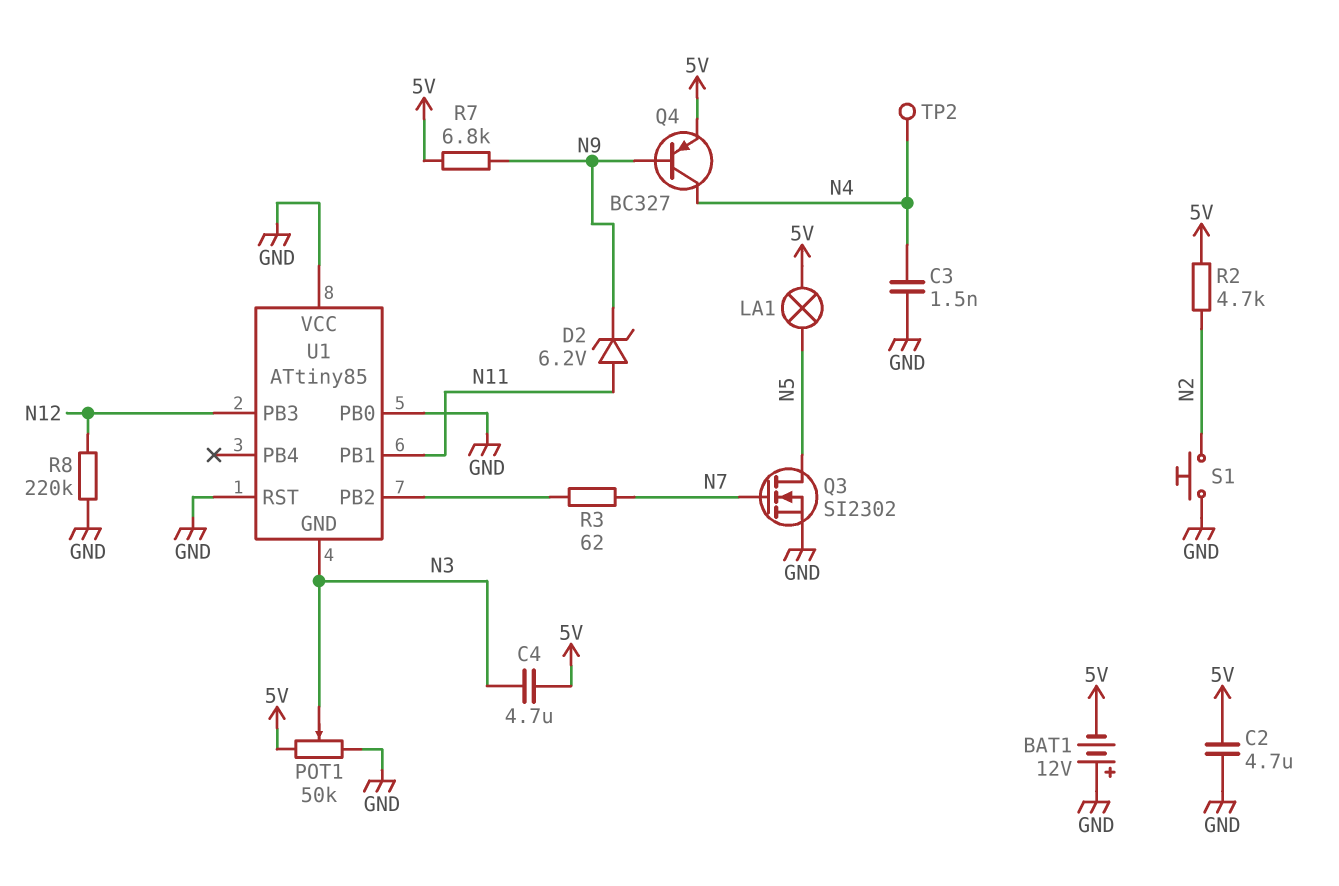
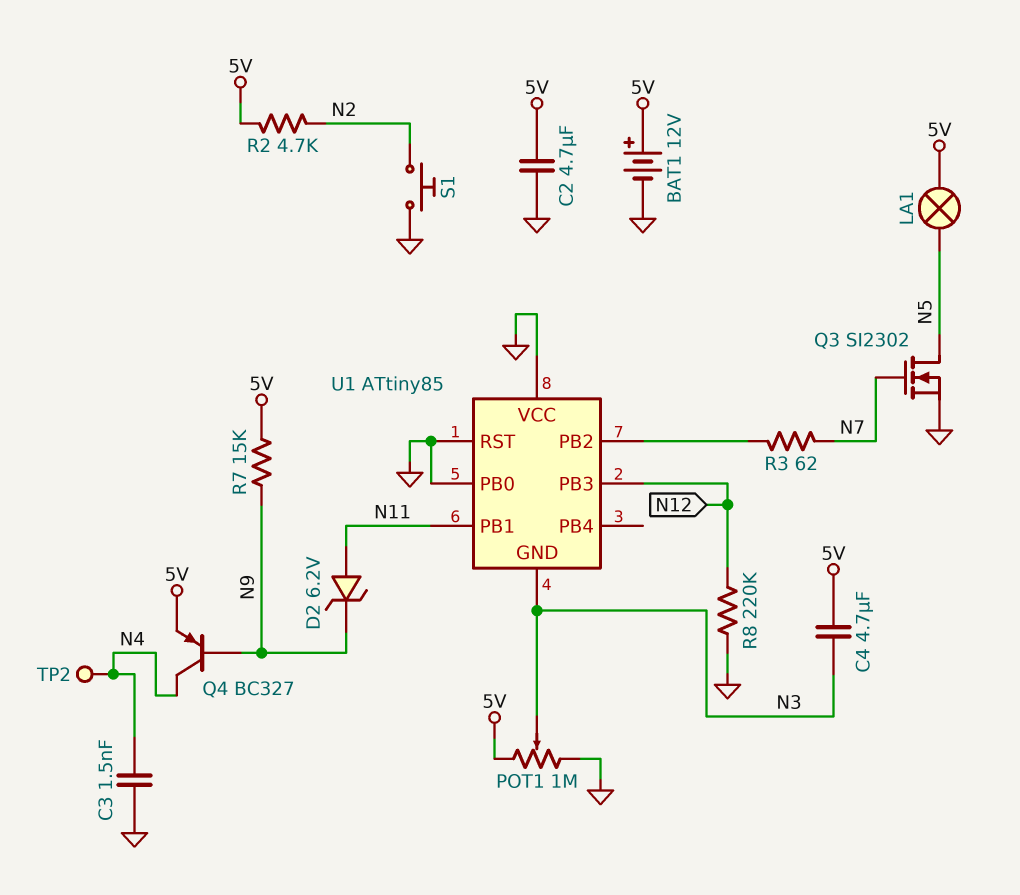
BAT1: 12V (plus GND, minus 5V) -> 12V (plus 5V, minus GND)
POT1: 50k (5V, GND, wiper N3) -> 1M (5V, GND, wiper N3)
R7: 6.8k (5V, N9) -> 15k (5V, N9)

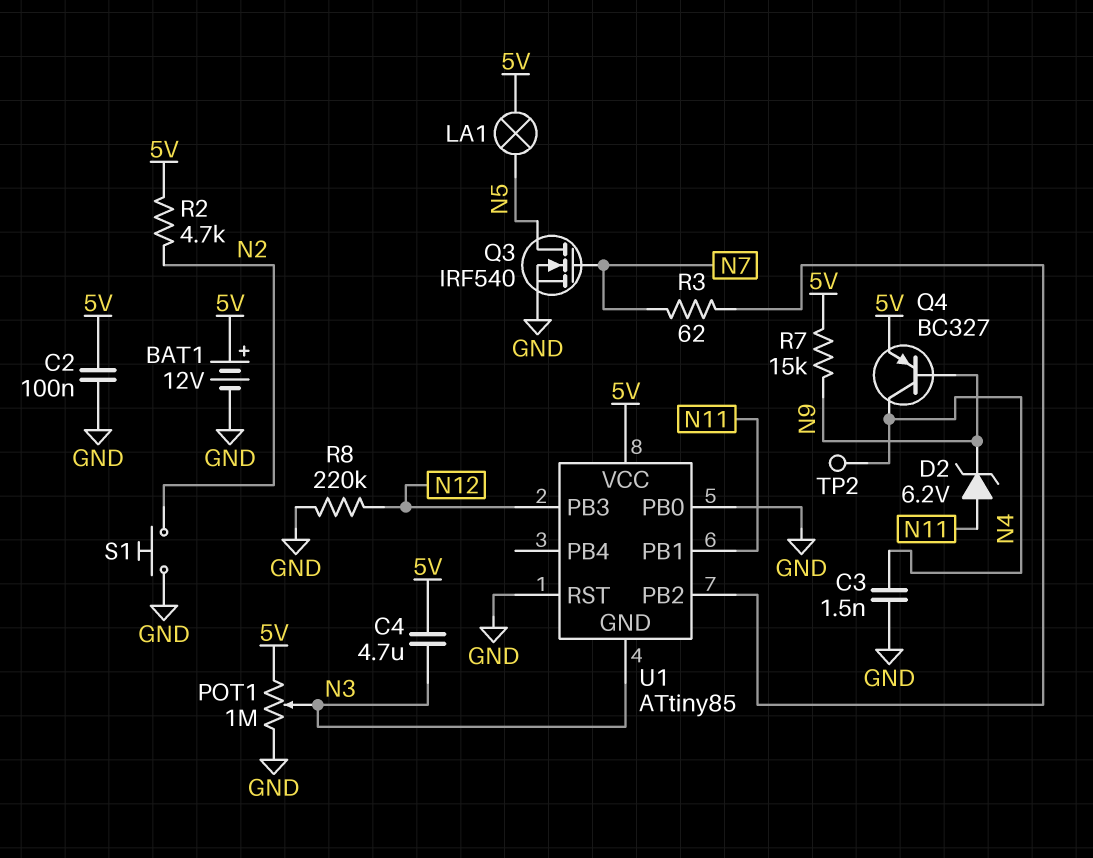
C2: 4.7uF (5V, GND) -> 100nF (5V, GND)
Q3: NMOS SI2302 (G N7, D N5, S GND) -> NMOS IRF540 (G N7, D N5, S GND)
U1 pin VCC: GND -> 5V

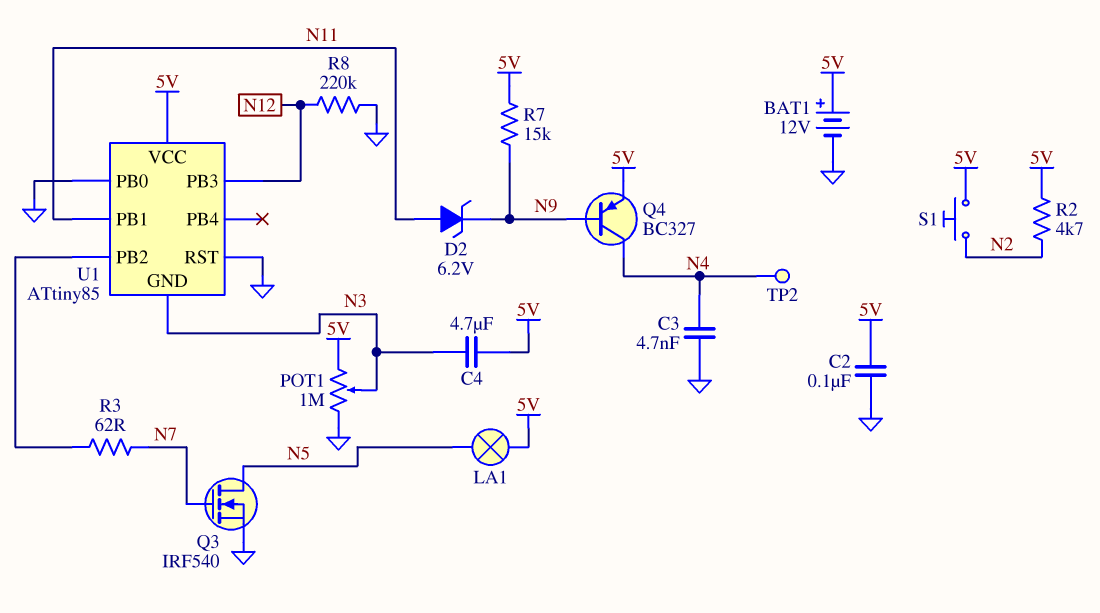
C3: 1.5nF (GND, N4) -> 4.7nF (GND, N4)
S1: button (GND, N2) -> button (5V, N2)

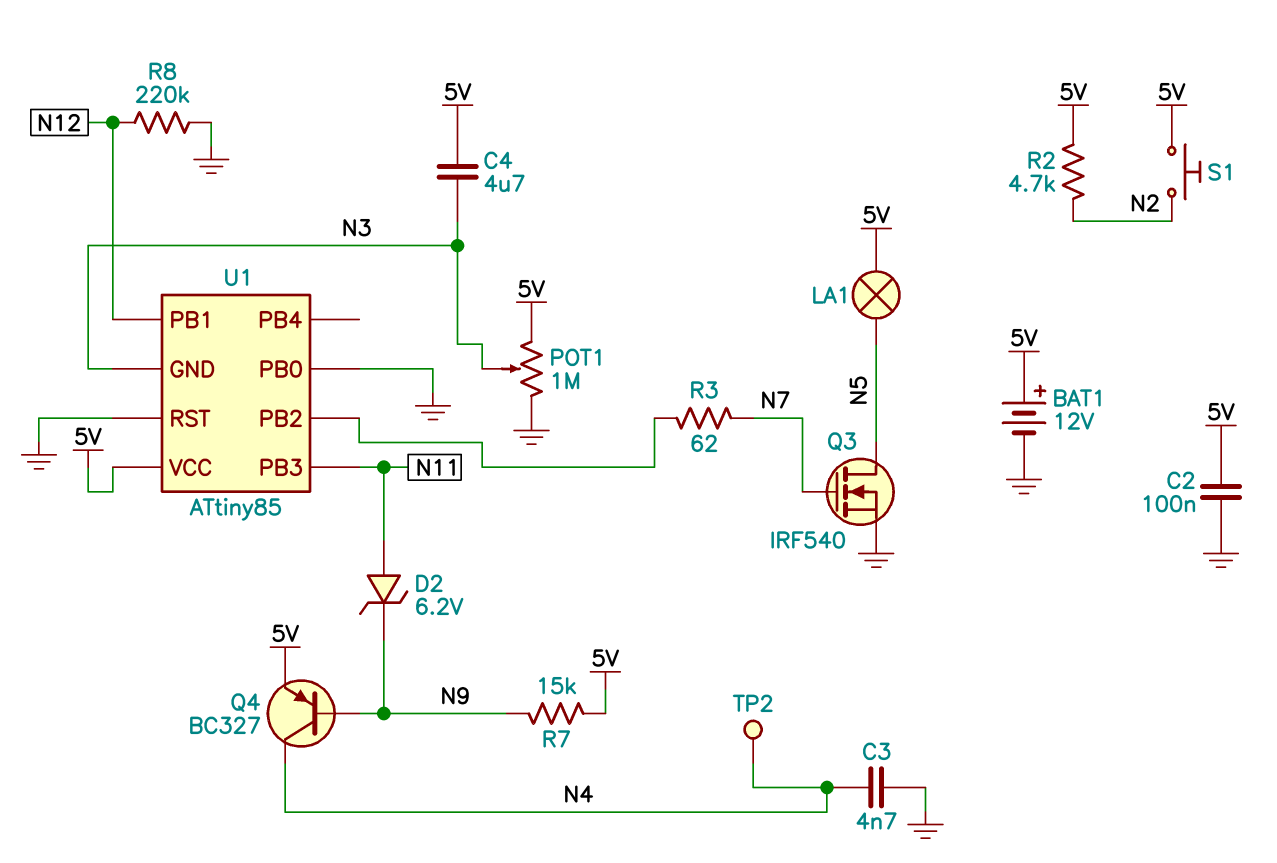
U1 pin PB1: N11 -> N12
U1 pin PB3: N12 -> N11

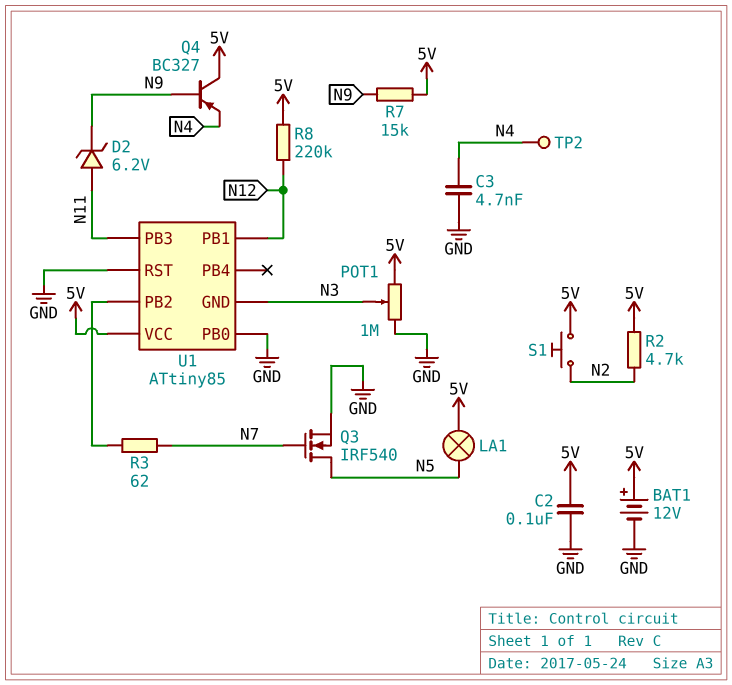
C4: 4.7uF (5V, N3) -> none
Q4: PNP BC327 (B N9, C N4, E 5V) -> PNP BC327 (B N9, C 5V, E N4)
R8: 220k (GND, N12) -> 220k (5V, N12)

